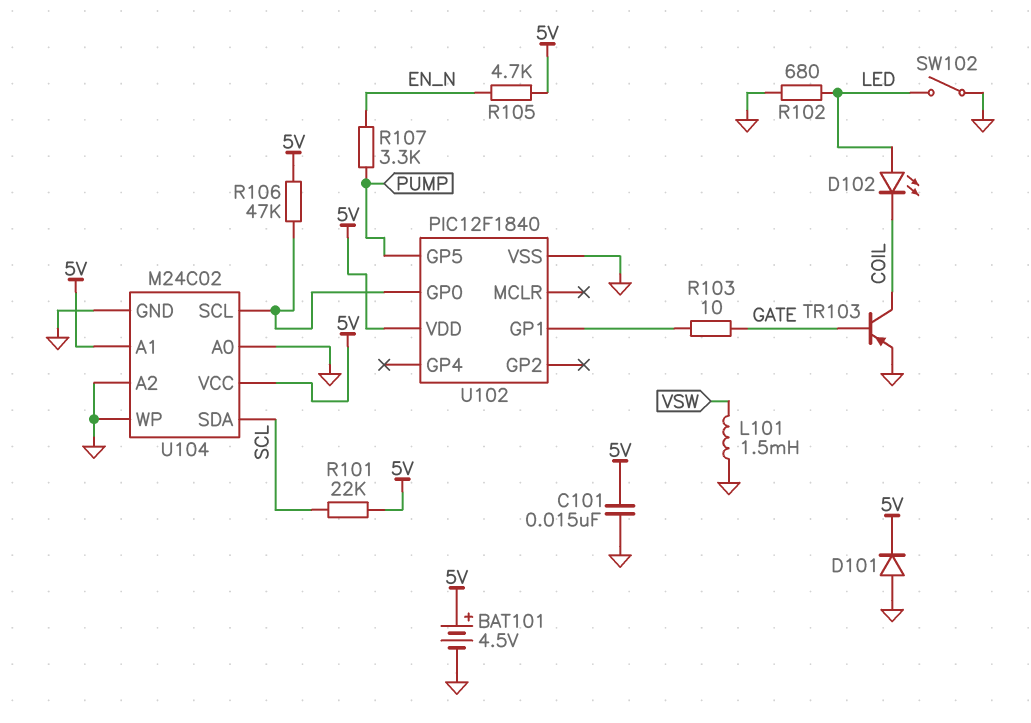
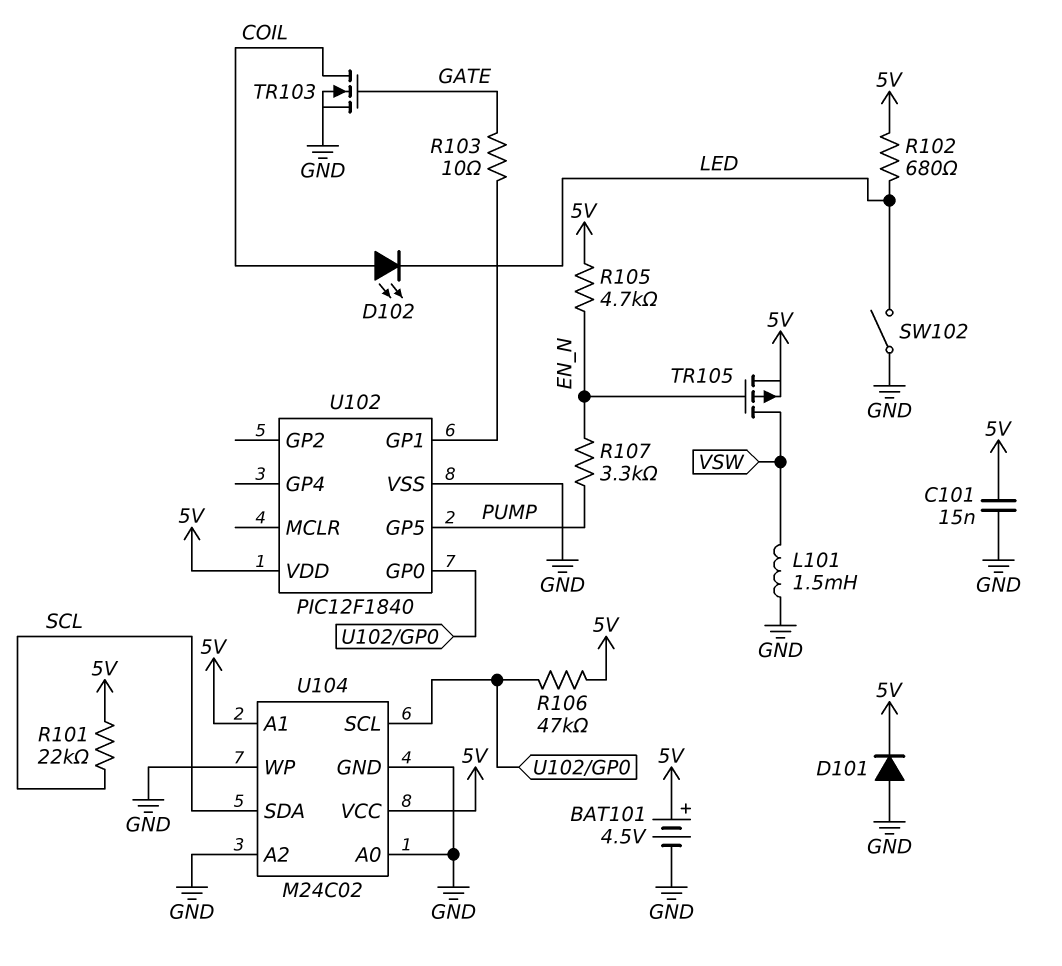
D102: LED (A LED, K COIL) -> LED (A COIL, K LED)
R102: 680 (GND, LED) -> 680 (5V, LED)
TR103: PNP (B GATE, C COIL, E GND) -> NMOS (G GATE, D COIL, S GND)
TR105: none -> PMOS (G EN_N, D VSW, S 5V)

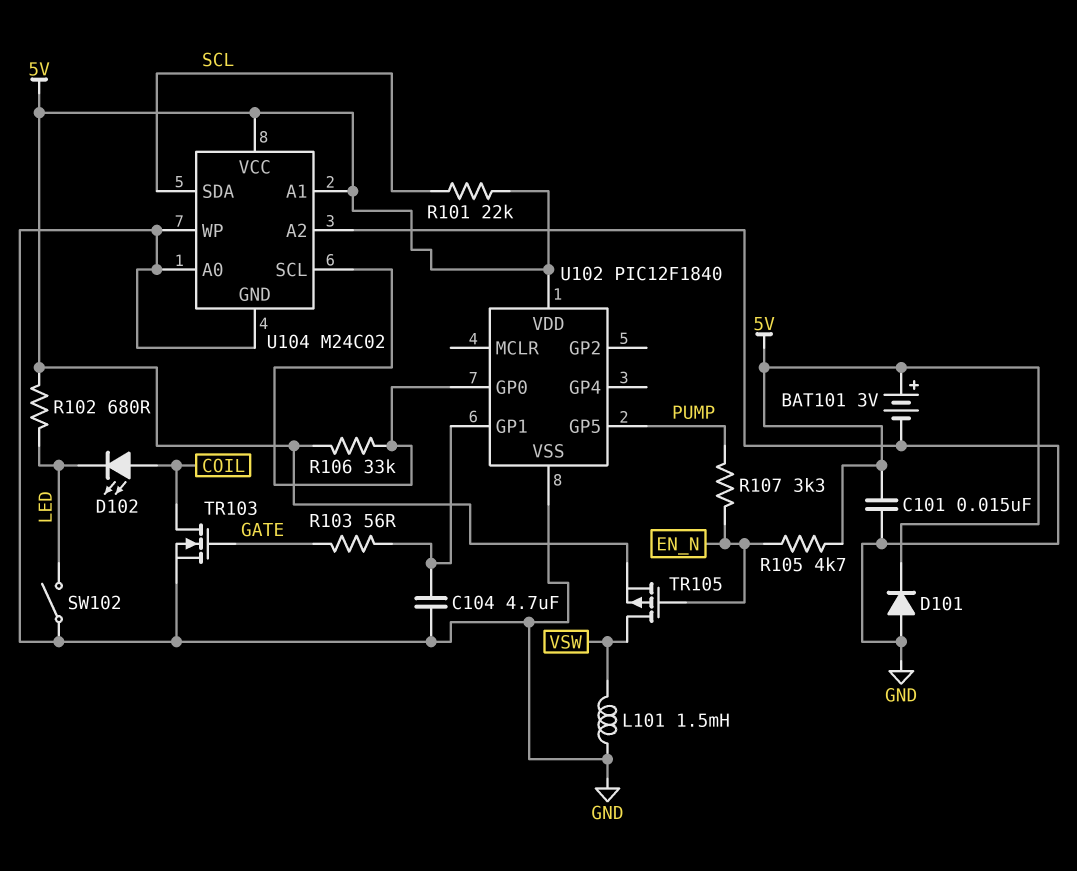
BAT101: 4.5V (plus 5V, minus GND) -> 3V (plus 5V, minus GND)
C104: none -> 4.7uF (GND, U102/GP1)
R103: 10 (GATE, U102/GP1) -> 56 (GATE, U102/GP1)
R106: 47k (5V, U102/GP0) -> 33k (5V, U102/GP0)

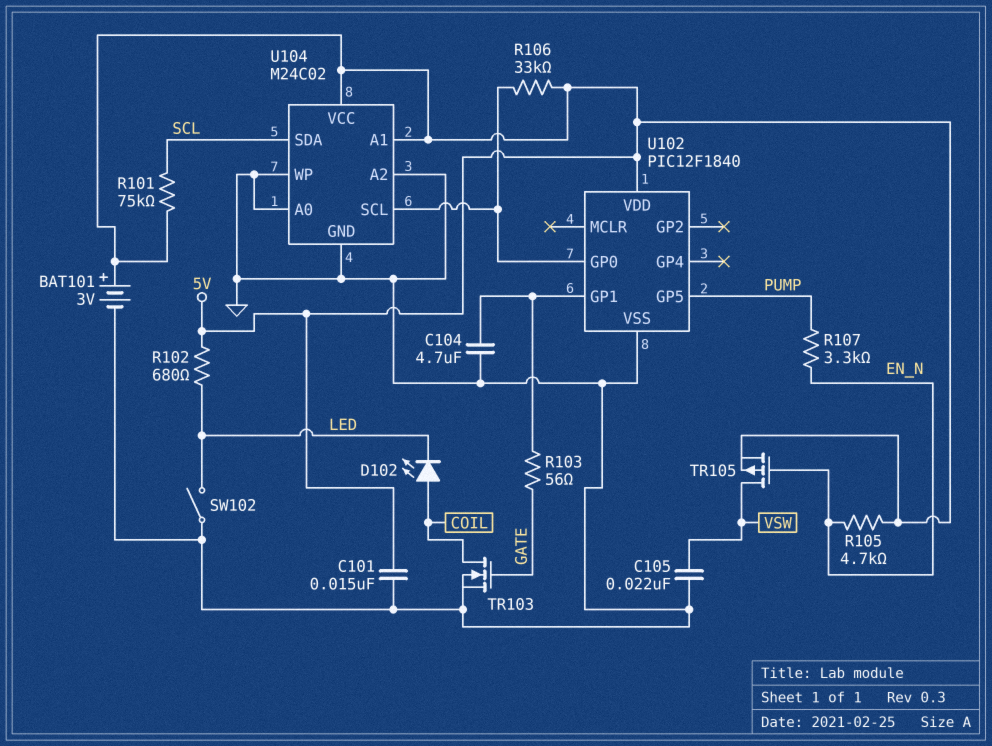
C105: none -> 22nF (GND, VSW)
D101: diode (A GND, K 5V) -> none
L101: 1.5mH (GND, VSW) -> none
R101: 22k (5V, SCL) -> 75k (5V, SCL)

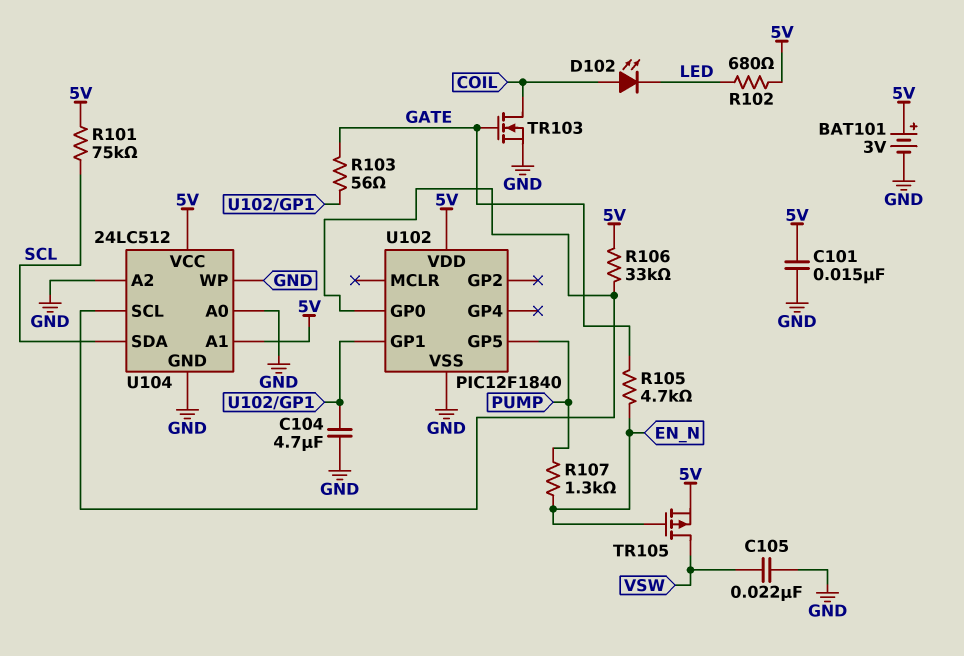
R105: 4.7k (5V, EN_N) -> 4.7k (EN_N, GATE)
R107: 3.3k (EN_N, PUMP) -> 1.3k (EN_N, PUMP)
SW102: switch (GND, LED) -> none
U104: M24C02 -> 24LC512

